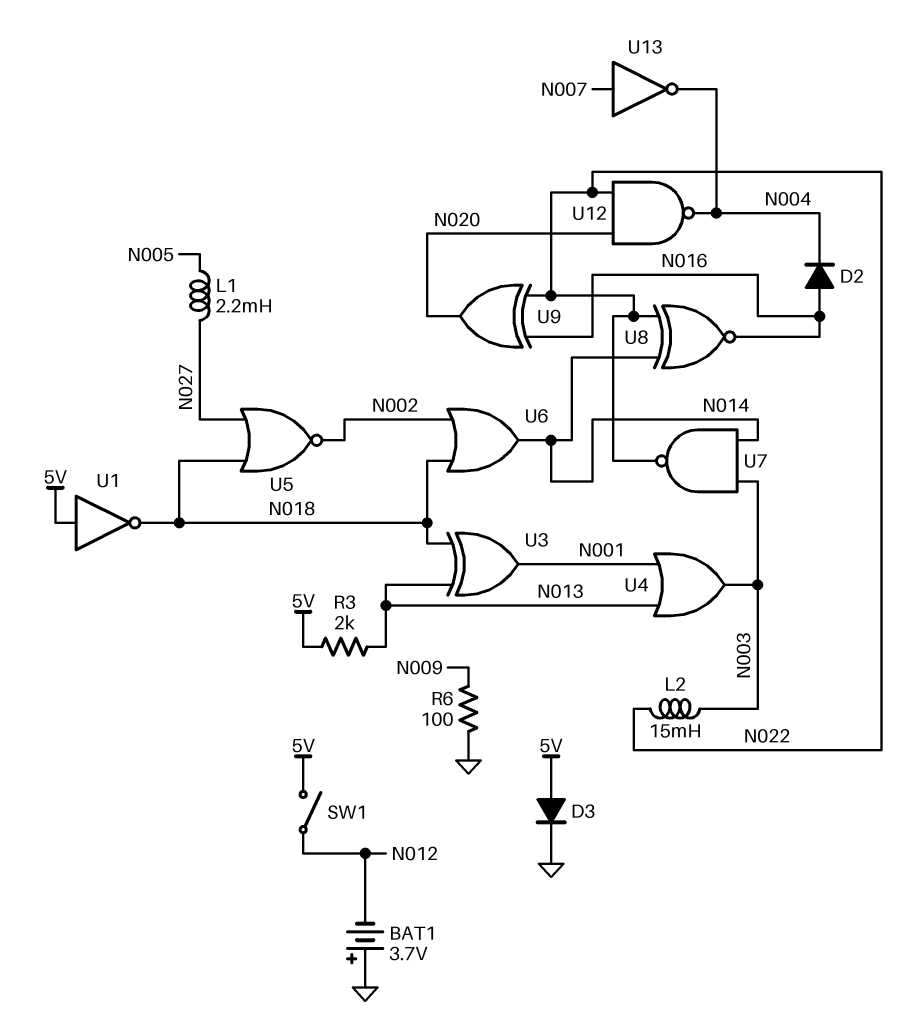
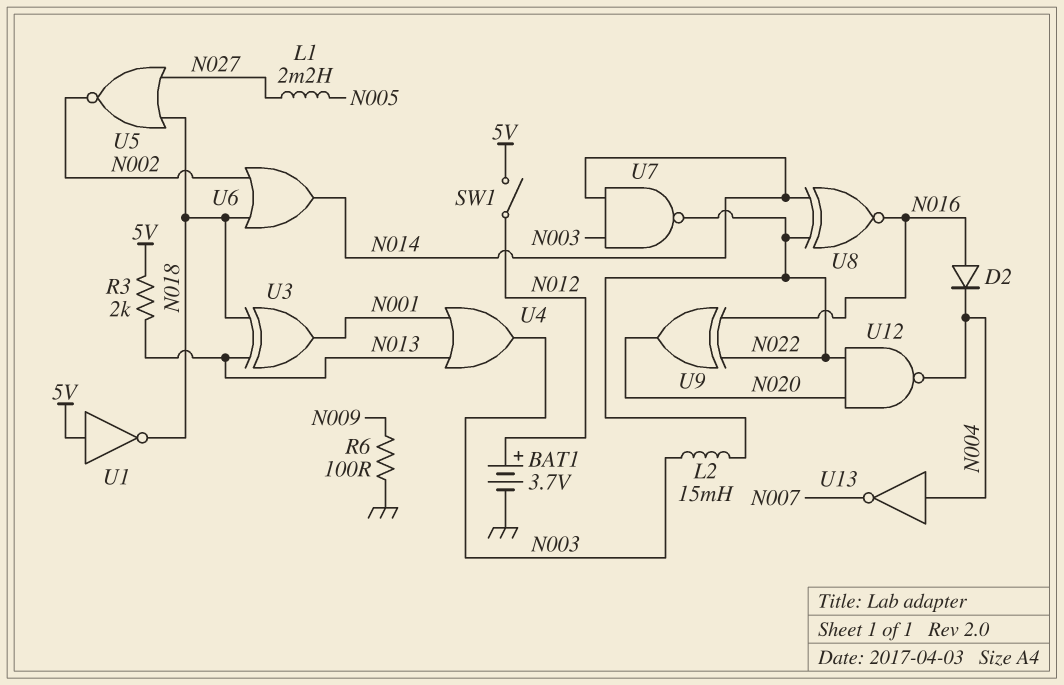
BAT1: 3.7V (plus GND, minus N012) -> 3.7V (plus N012, minus GND)
D3: diode (A 5V, K GND) -> none
U13: NOT (in N007, out N004) -> NOT (in N004, out N007)

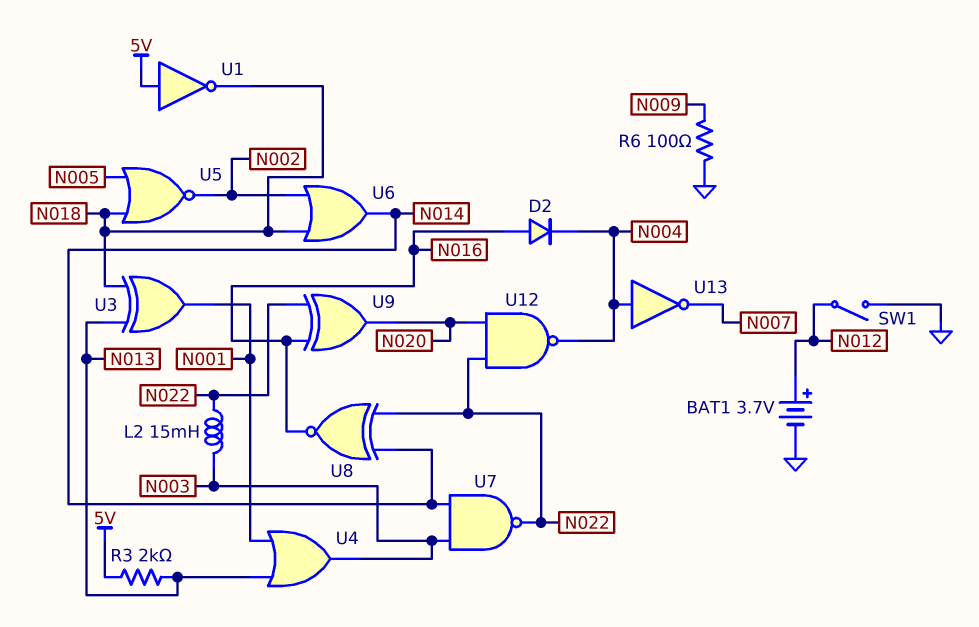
L1: 2.2mH (N005, N027) -> none
SW1: switch (5V, N012) -> switch (GND, N012)
U5: NOR (in N018, in N027, out N002) -> NOR (in N005, in N018, out N002)

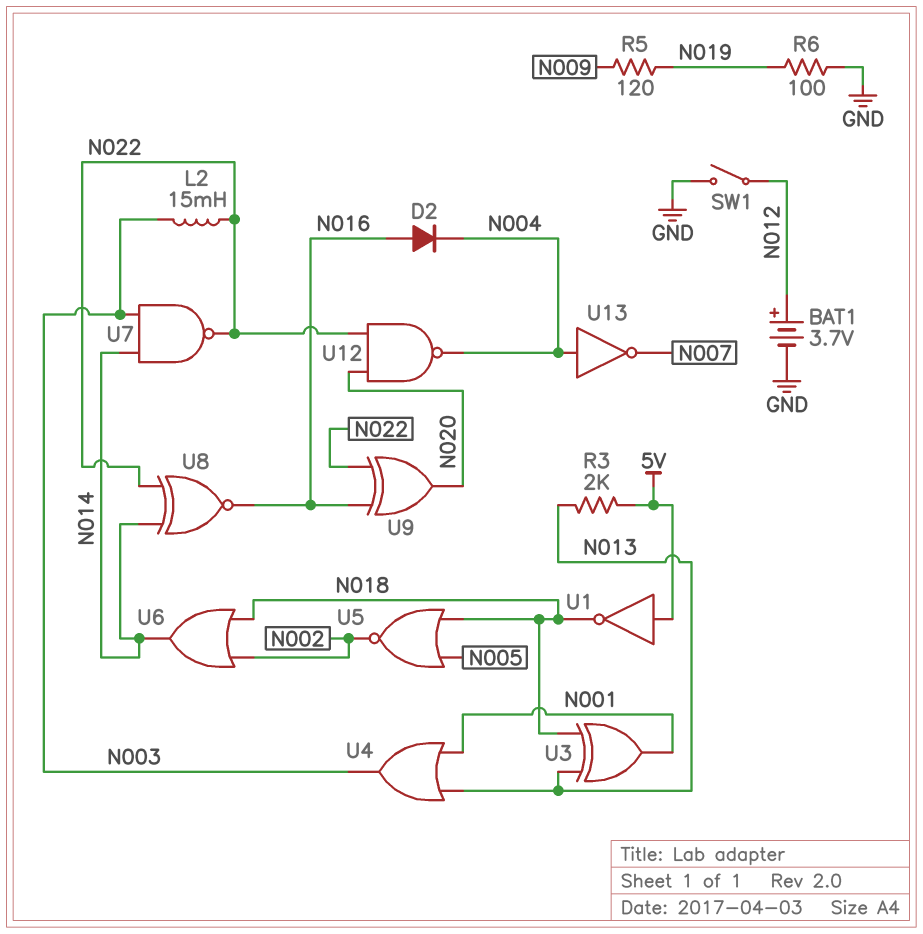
R5: none -> 120 (N009, N019)
R6: 100 (GND, N009) -> 100 (GND, N019)

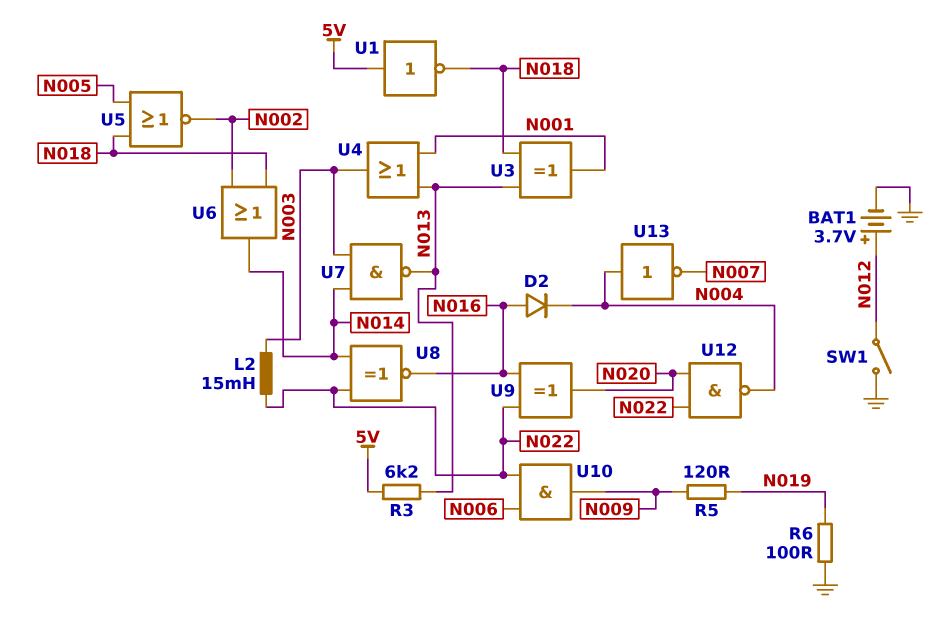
R3: 2k (5V, N013) -> 6.2k (5V, N013)
U7: NAND (in N003, in N014, out N022) -> NAND (in N003, in N014, out N013)
U10: none -> AND (in N006, in N022, out N009)

